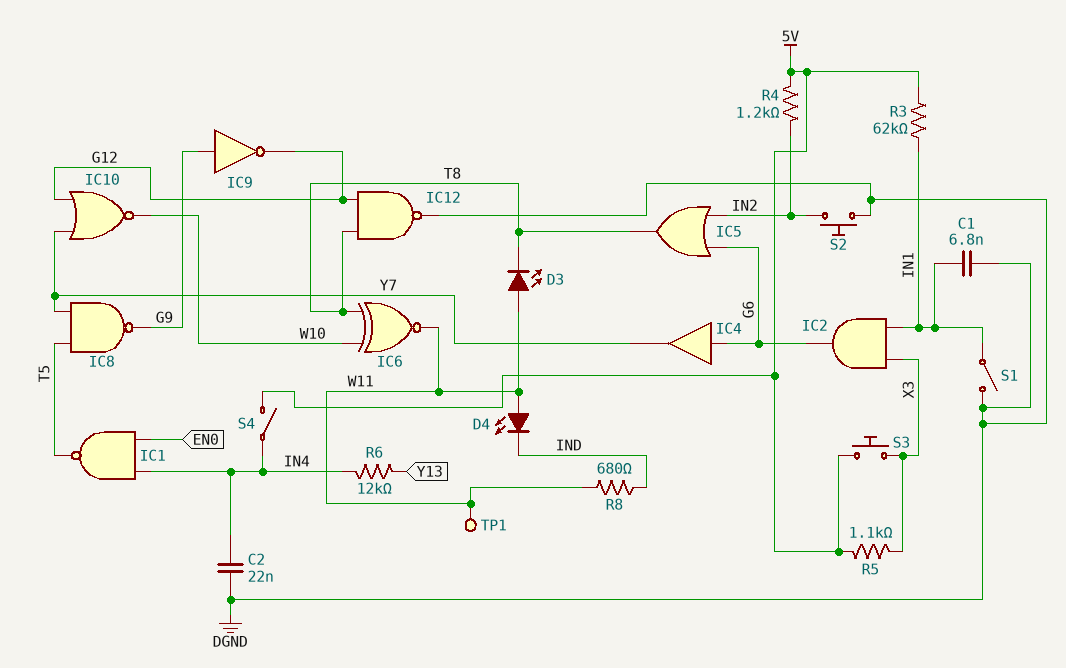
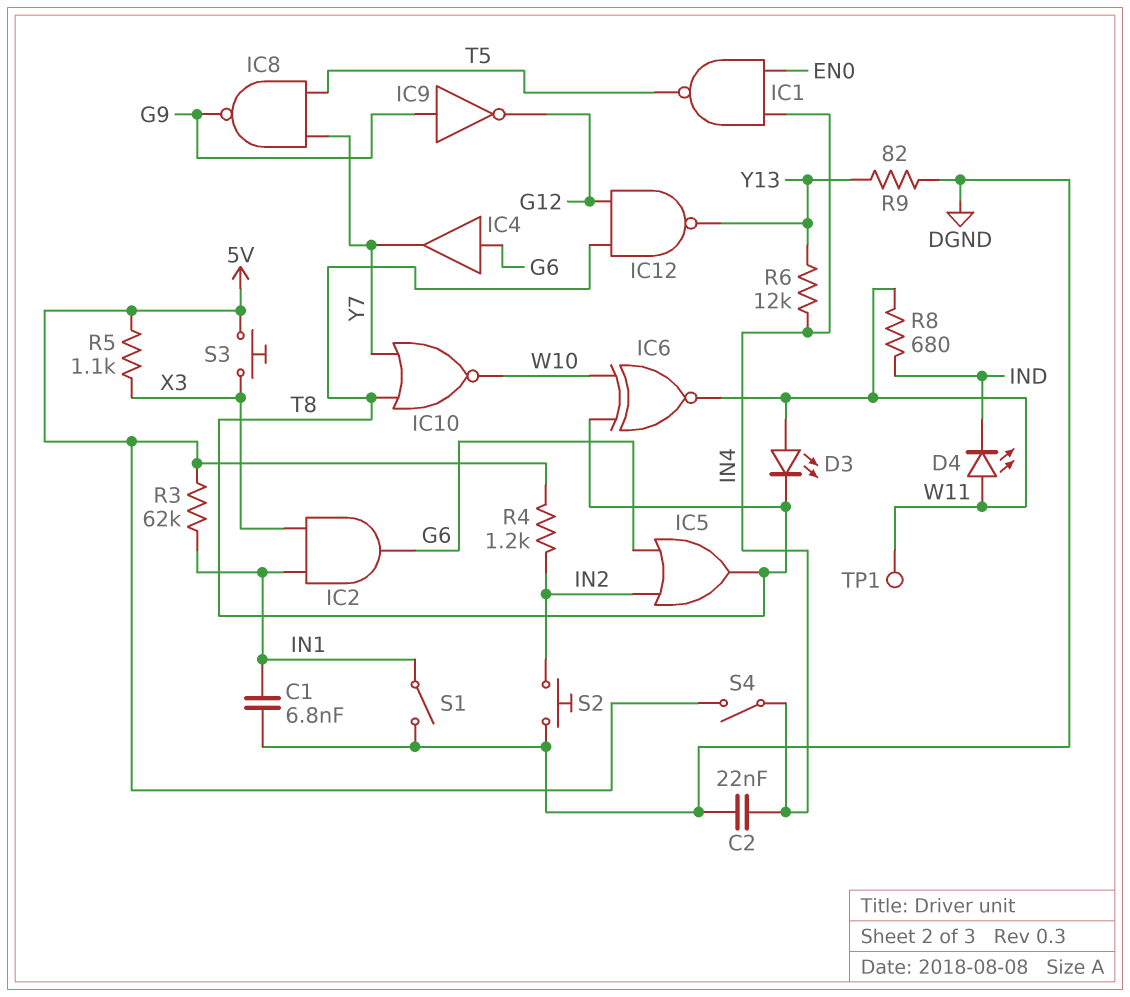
IC10: NOR (in G12, in Y7, out W10) -> NOR (in T8, in Y7, out W10)
IC12: NAND (in G12, in T8, out DGND) -> NAND (in G12, in T8, out Y13)
R9: none -> 82 (DGND, Y13)

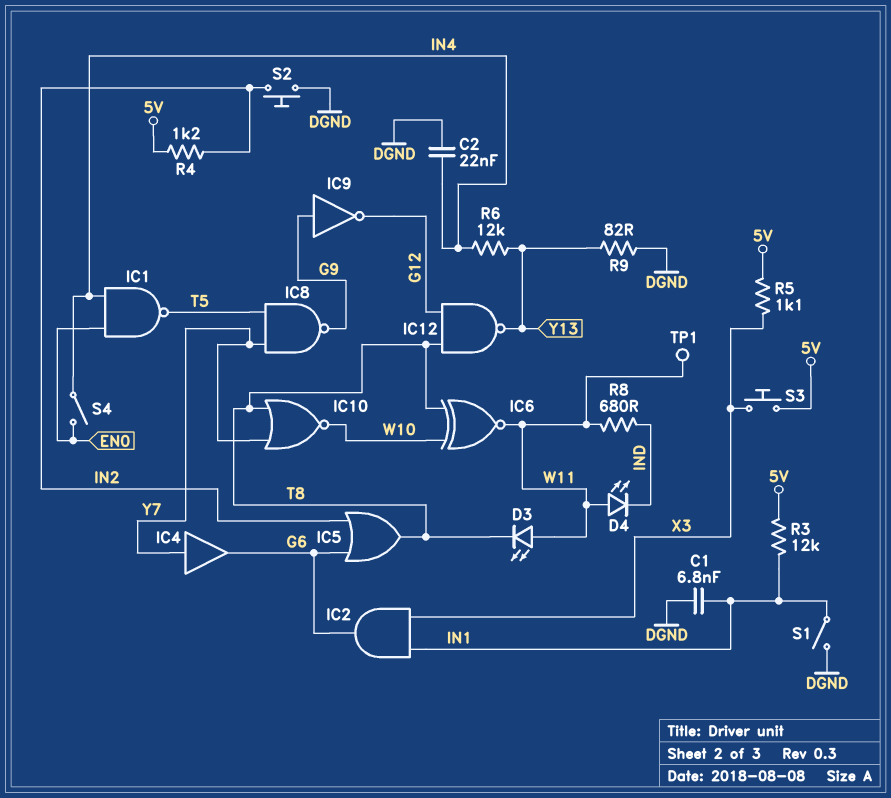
IC4: buffer (in G6, out Y7) -> buffer (in Y7, out G6)
R3: 62k (5V, IN1) -> 12k (5V, IN1)
S4: switch (5V, IN4) -> switch (EN0, IN4)

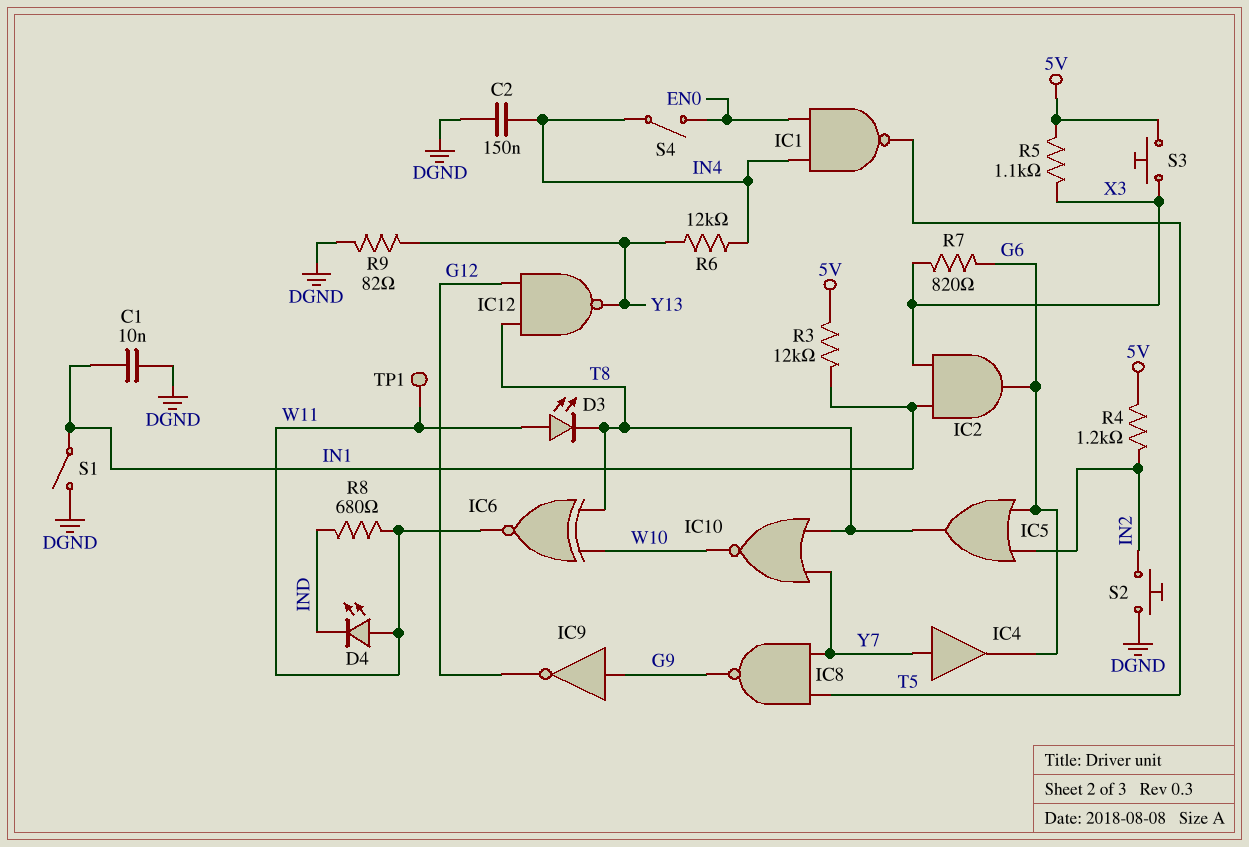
C1: 6.8nF (DGND, IN1) -> 10nF (DGND, IN1)
C2: 22nF (DGND, IN4) -> 150nF (DGND, IN4)
R7: none -> 820 (G6, X3)

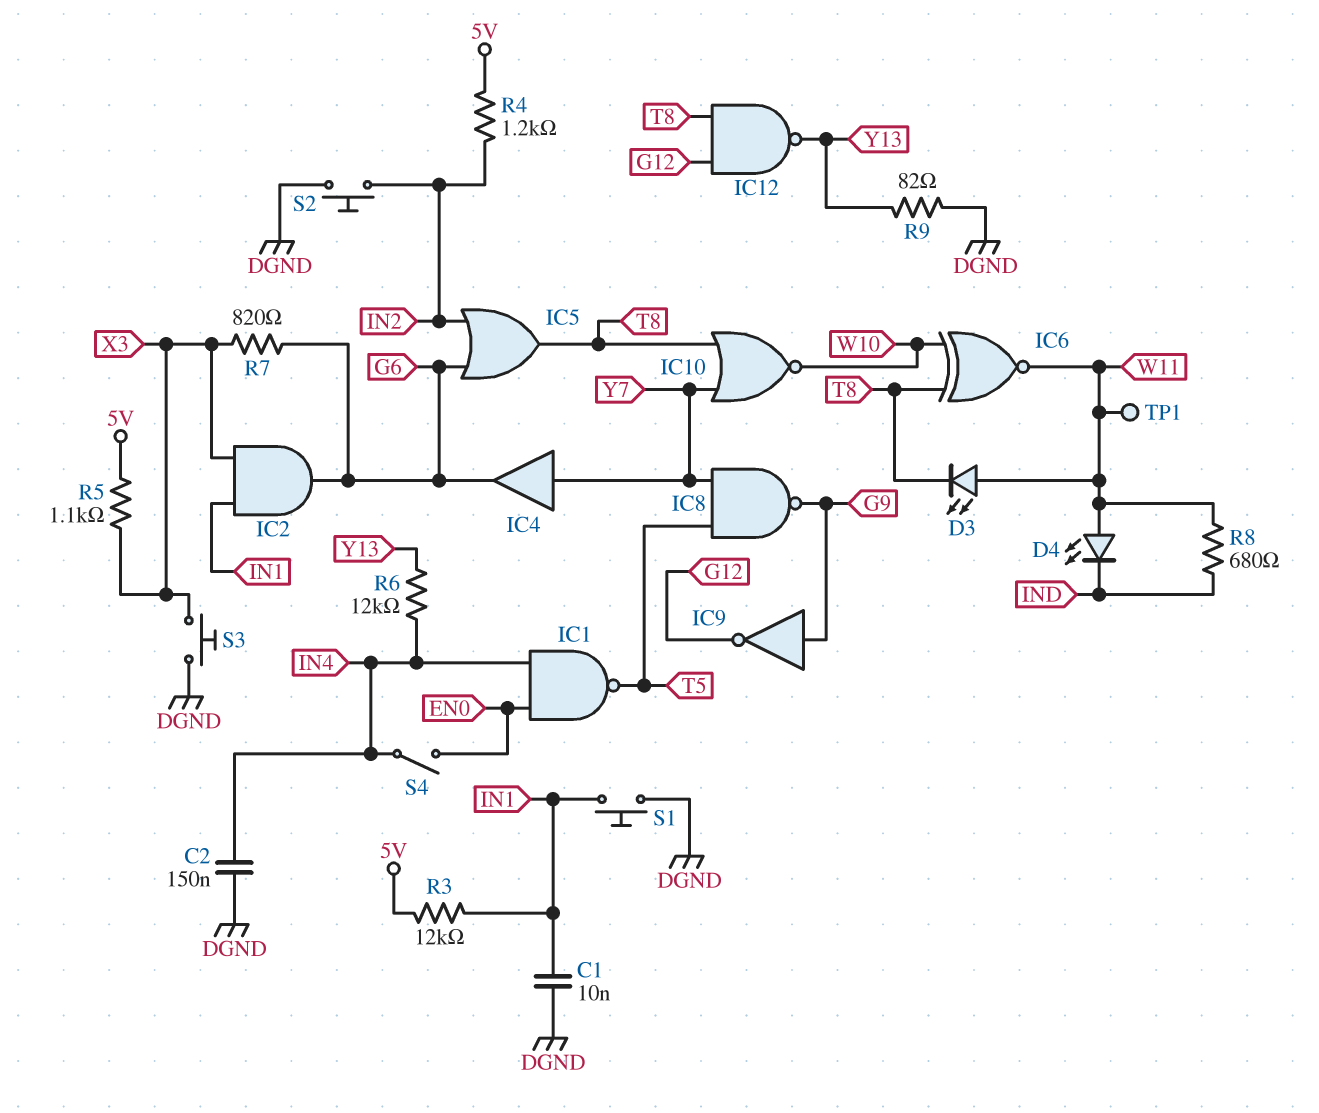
S1: switch (DGND, IN1) -> button (DGND, IN1)
S3: button (5V, X3) -> button (DGND, X3)

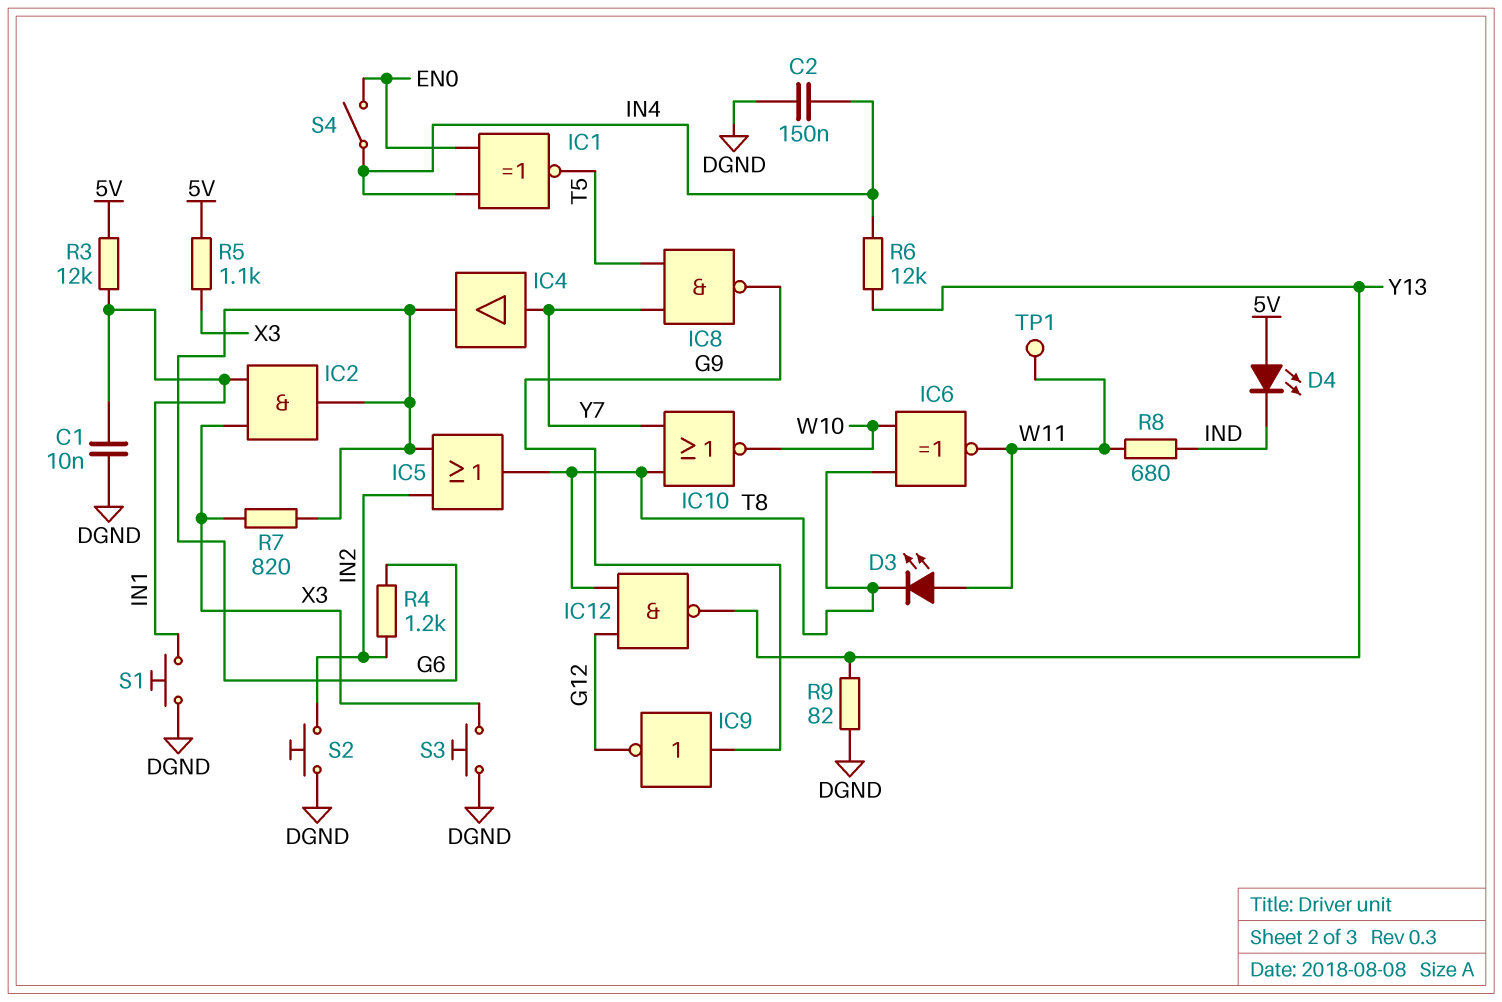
D4: LED (A W11, K IND) -> LED (A 5V, K IND)
IC1: NAND (in EN0, in IN4, out T5) -> XNOR (in EN0, in IN4, out T5)
R4: 1.2k (5V, IN2) -> 1.2k (G6, IN2)

